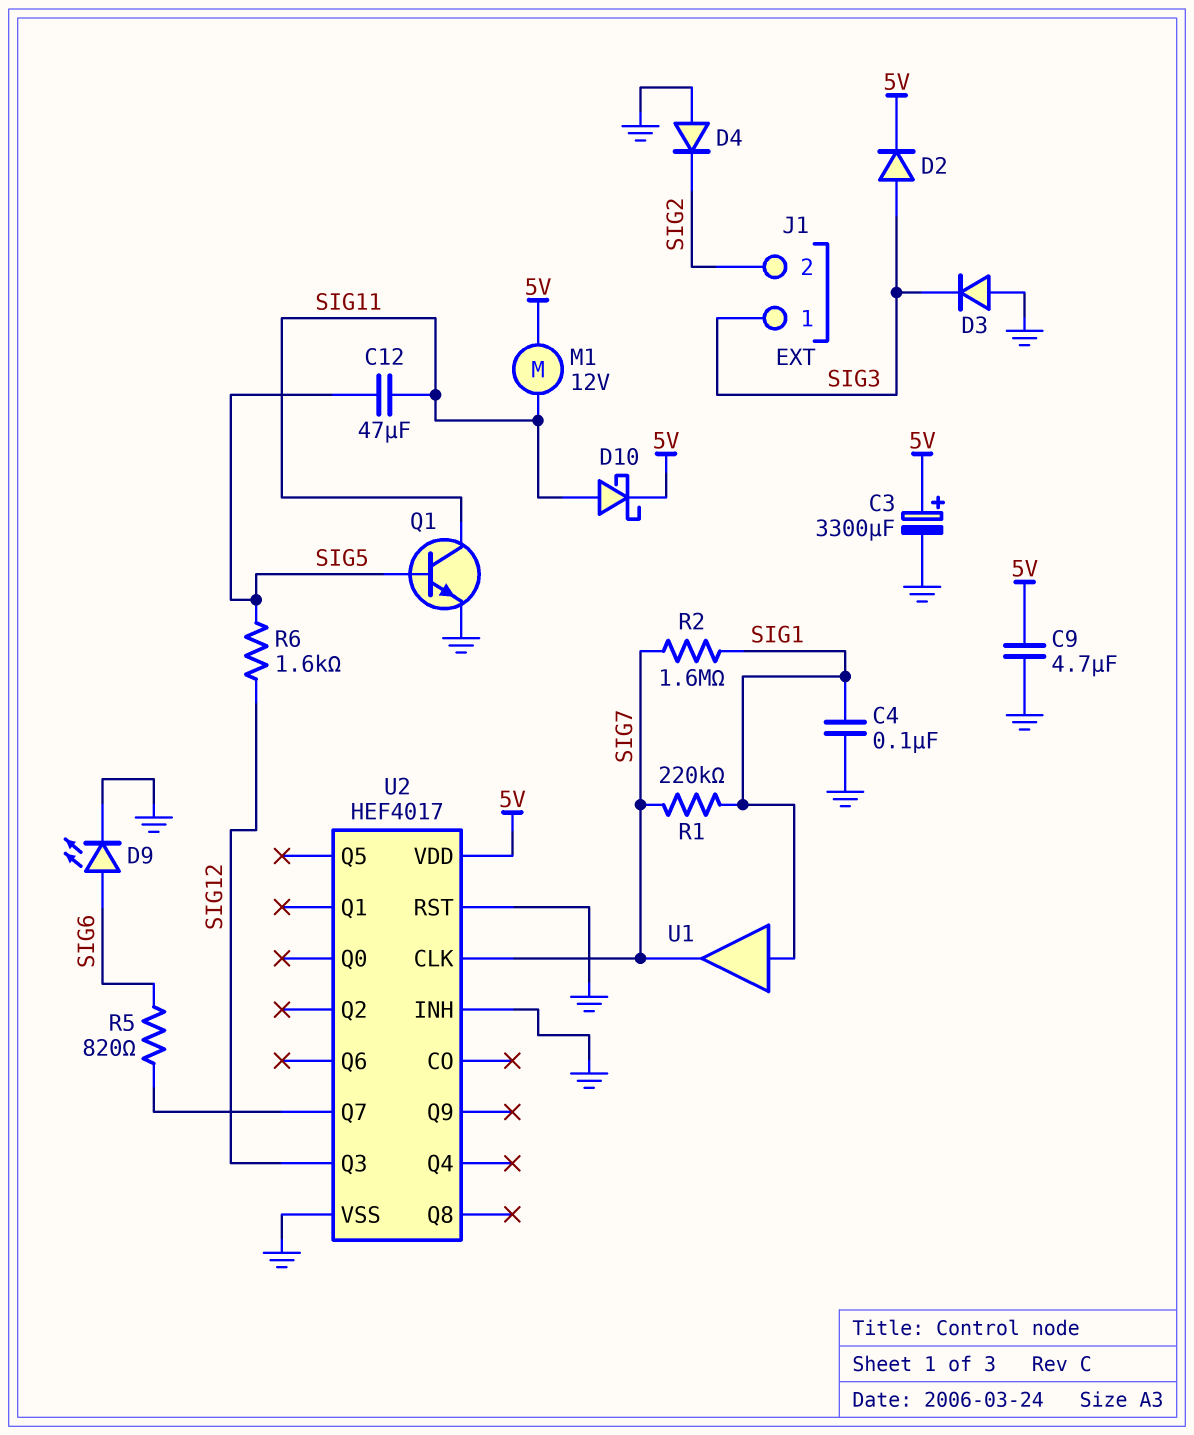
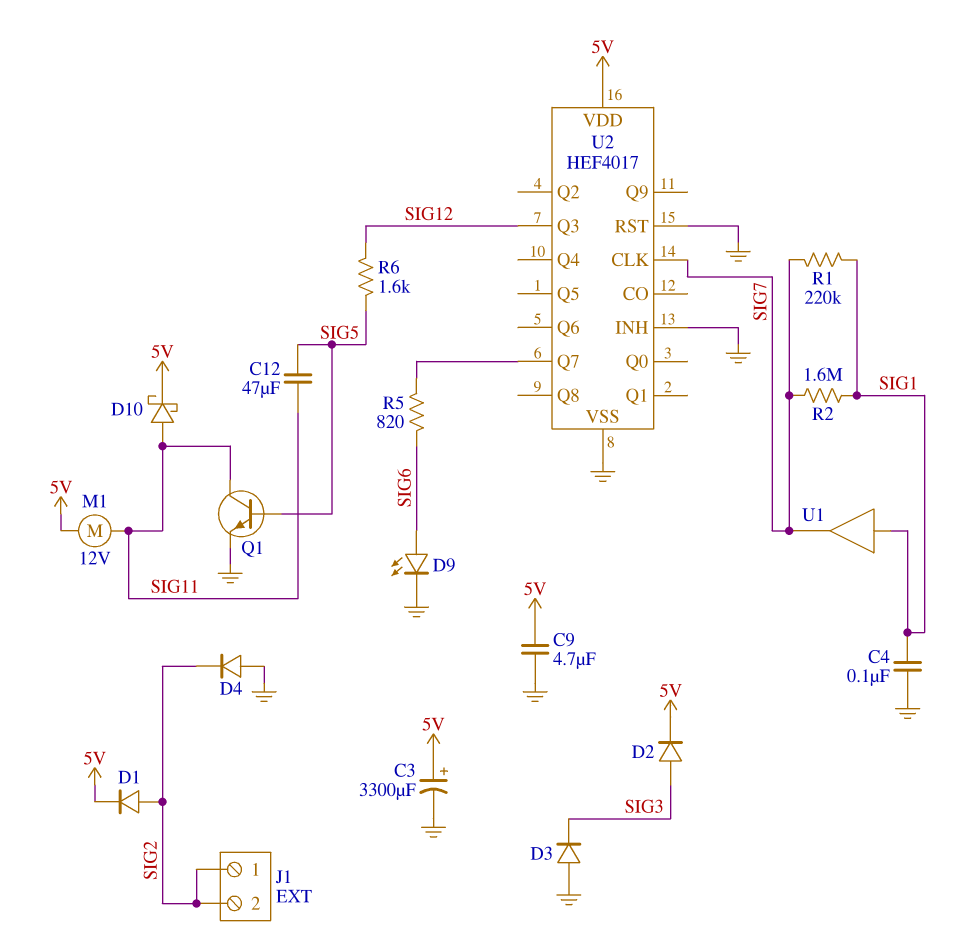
D1: none -> diode (A SIG2, K 5V)
J1 pin 1: SIG3 -> SIG2

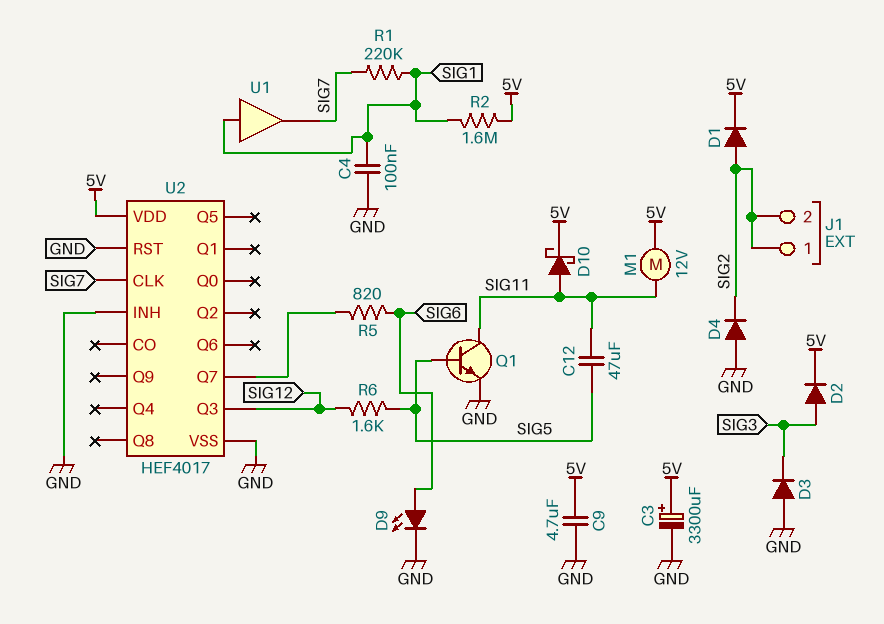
R2: 1.6M (SIG1, SIG7) -> 1.6M (5V, SIG1)

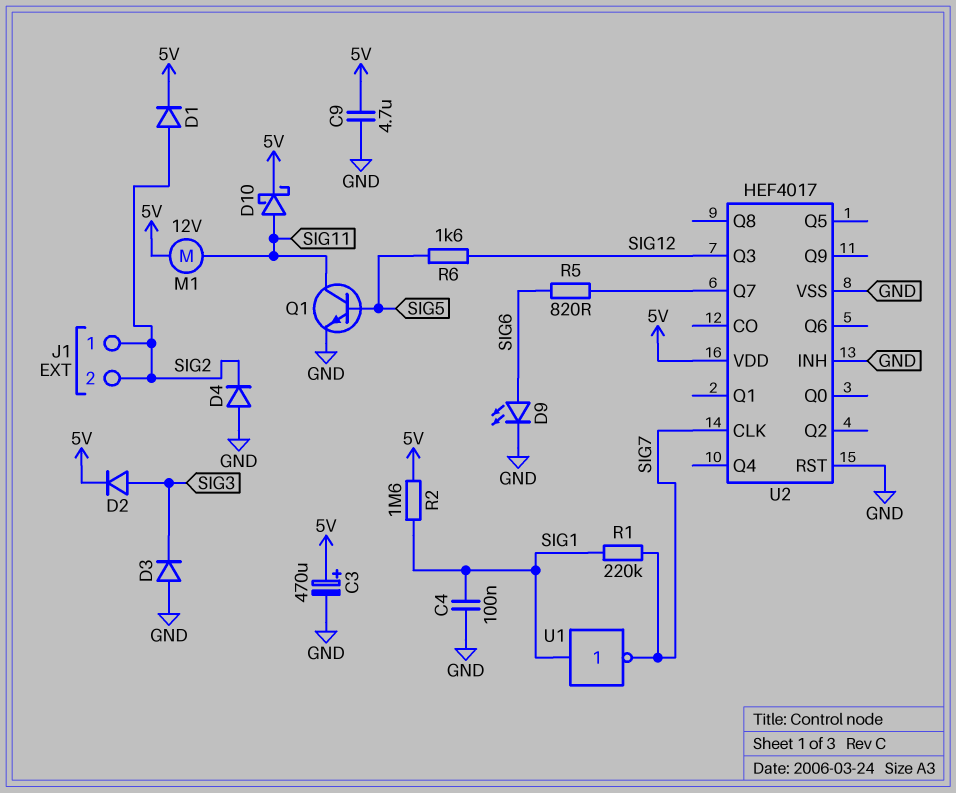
C3: 3300uF (plus 5V, minus GND) -> 470uF (plus 5V, minus GND)
C12: 47uF (SIG5, SIG11) -> none
U1: buffer (in SIG1, out SIG7) -> NOT (in SIG1, out SIG7)

